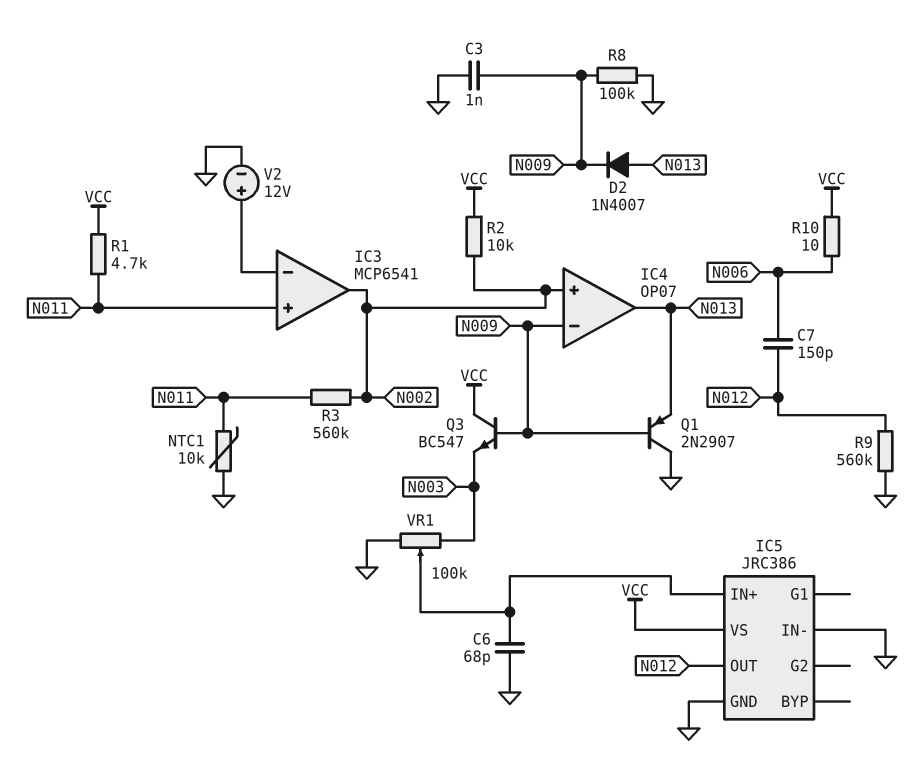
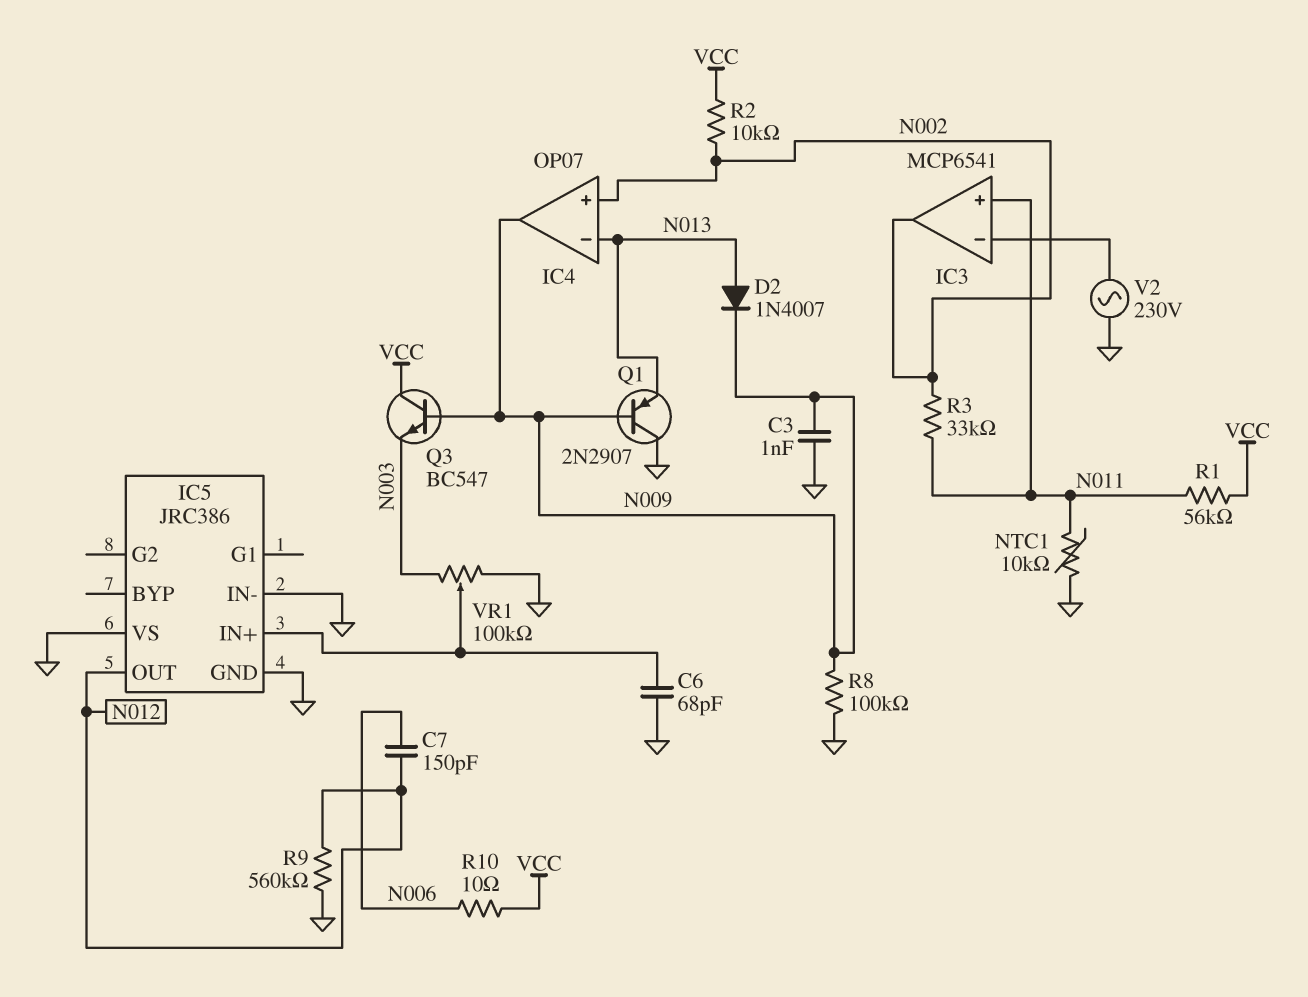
IC4 pin in-: N009 -> N013
IC4 pin out: N013 -> N009
IC5 pin VS: VCC -> GND
R1: 4.7k (N011, VCC) -> 56k (N011, VCC)
R3: 560k (N002, N011) -> 33k (N002, N011)
V2: 12V (plus IC3/in-, minus GND) -> AC 230V (GND, IC3/in-)

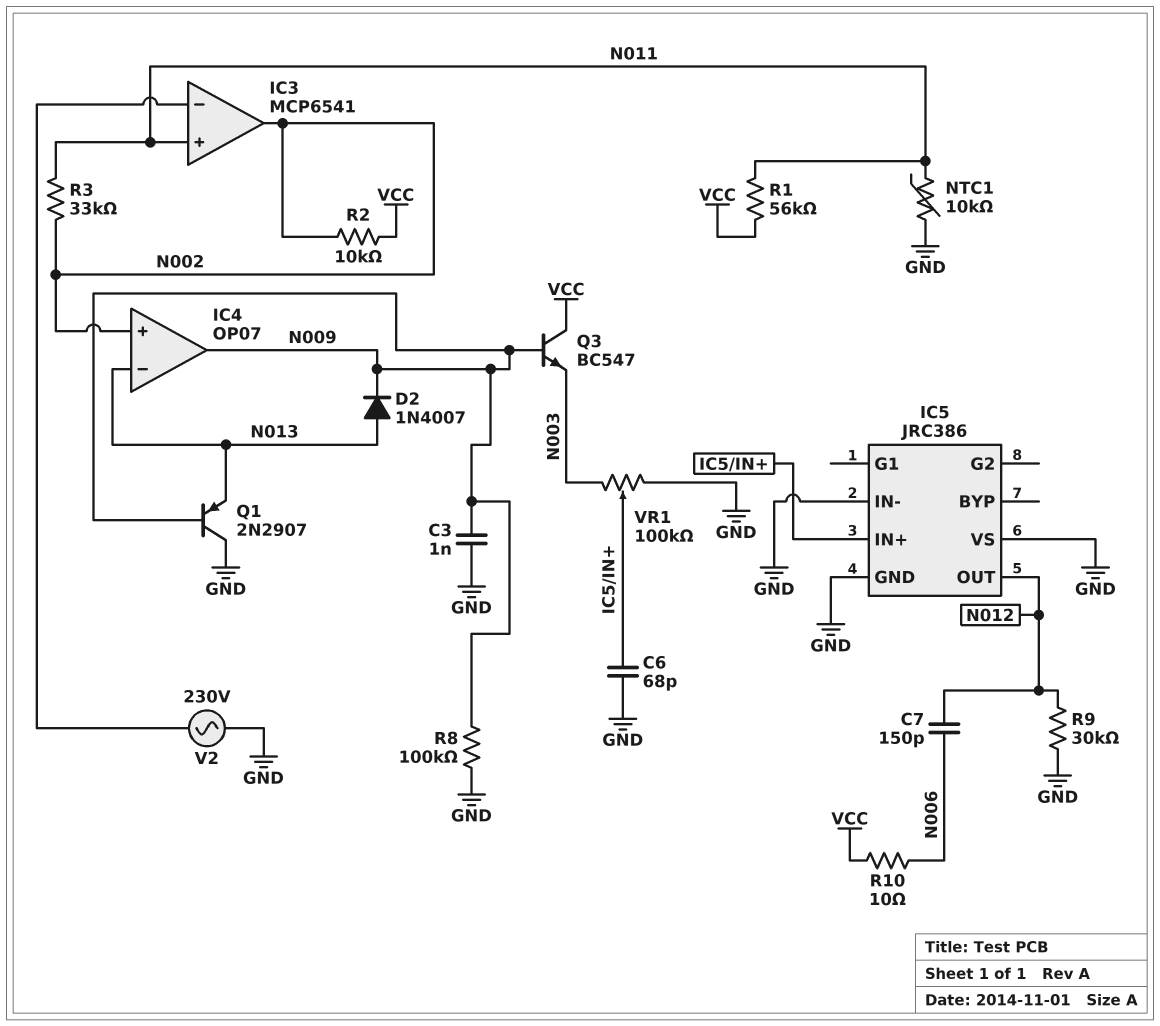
R9: 560k (GND, N012) -> 30k (GND, N012)

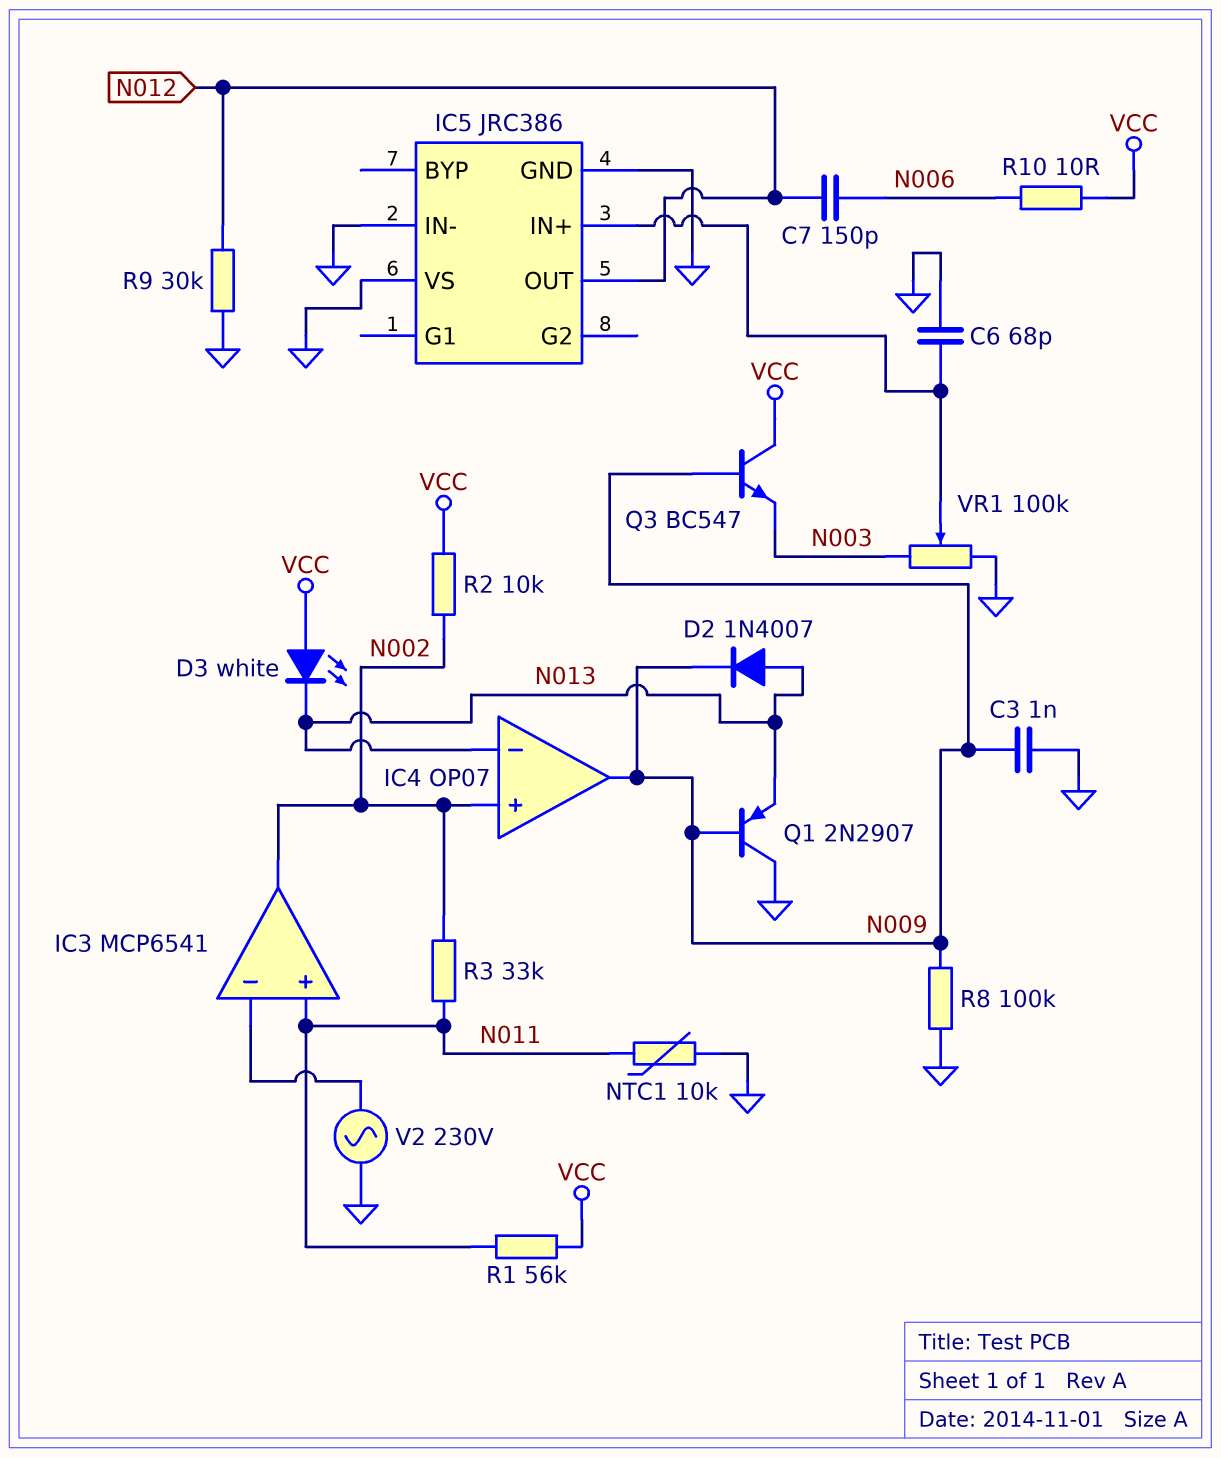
D3: none -> LED white (A VCC, K N013)

